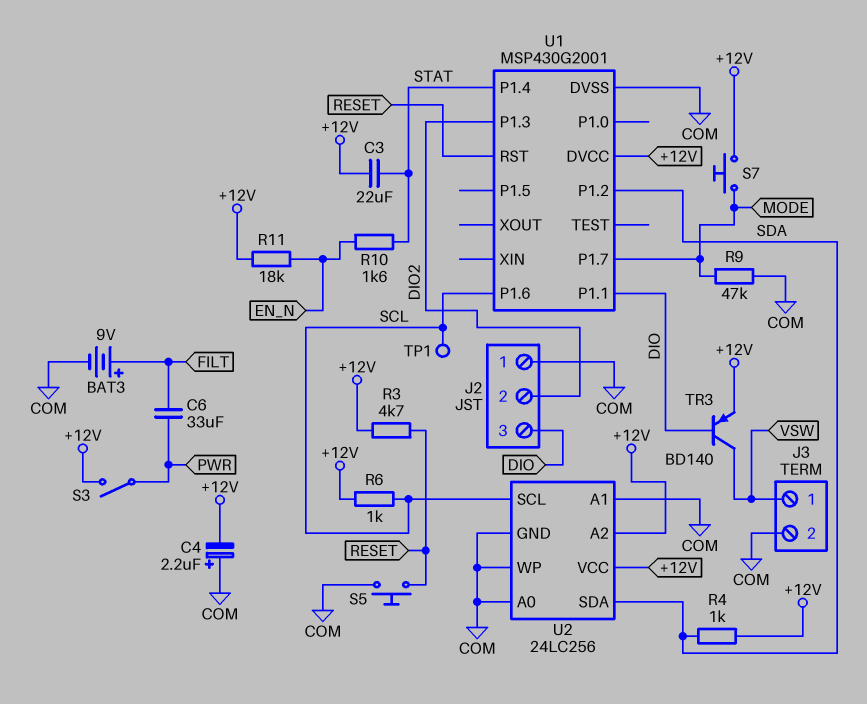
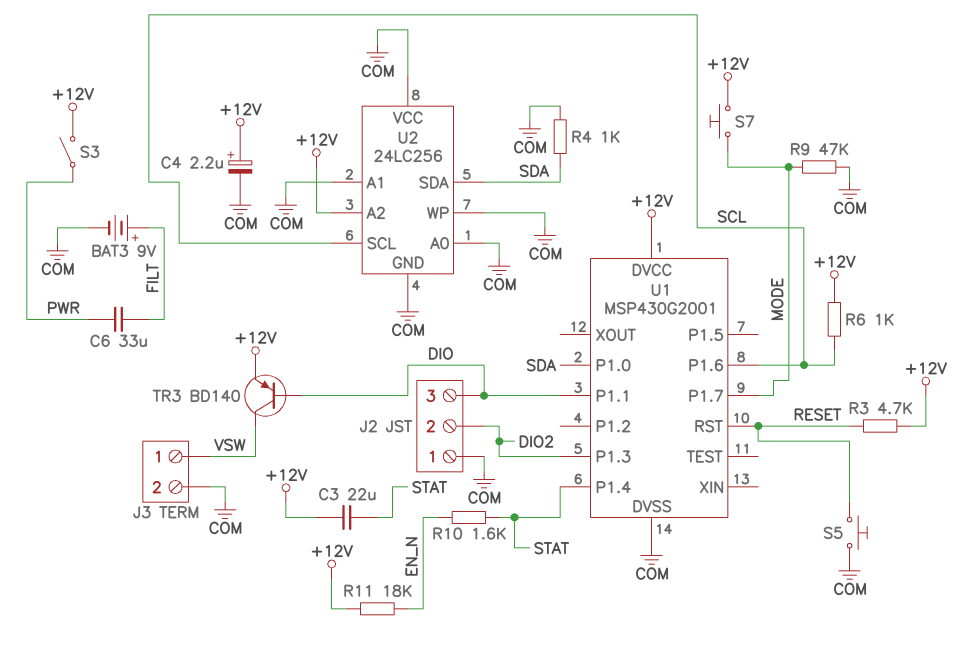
C4: 2.2uF (plus COM, minus +12V) -> 2.2uF (plus +12V, minus COM)
R4: 1k (+12V, SDA) -> 1k (COM, SDA)
TP1: test point (SCL) -> none
U1 pin P1.0: none -> SDA
U1 pin P1.2: SDA -> none
U2 pin VCC: +12V -> COM

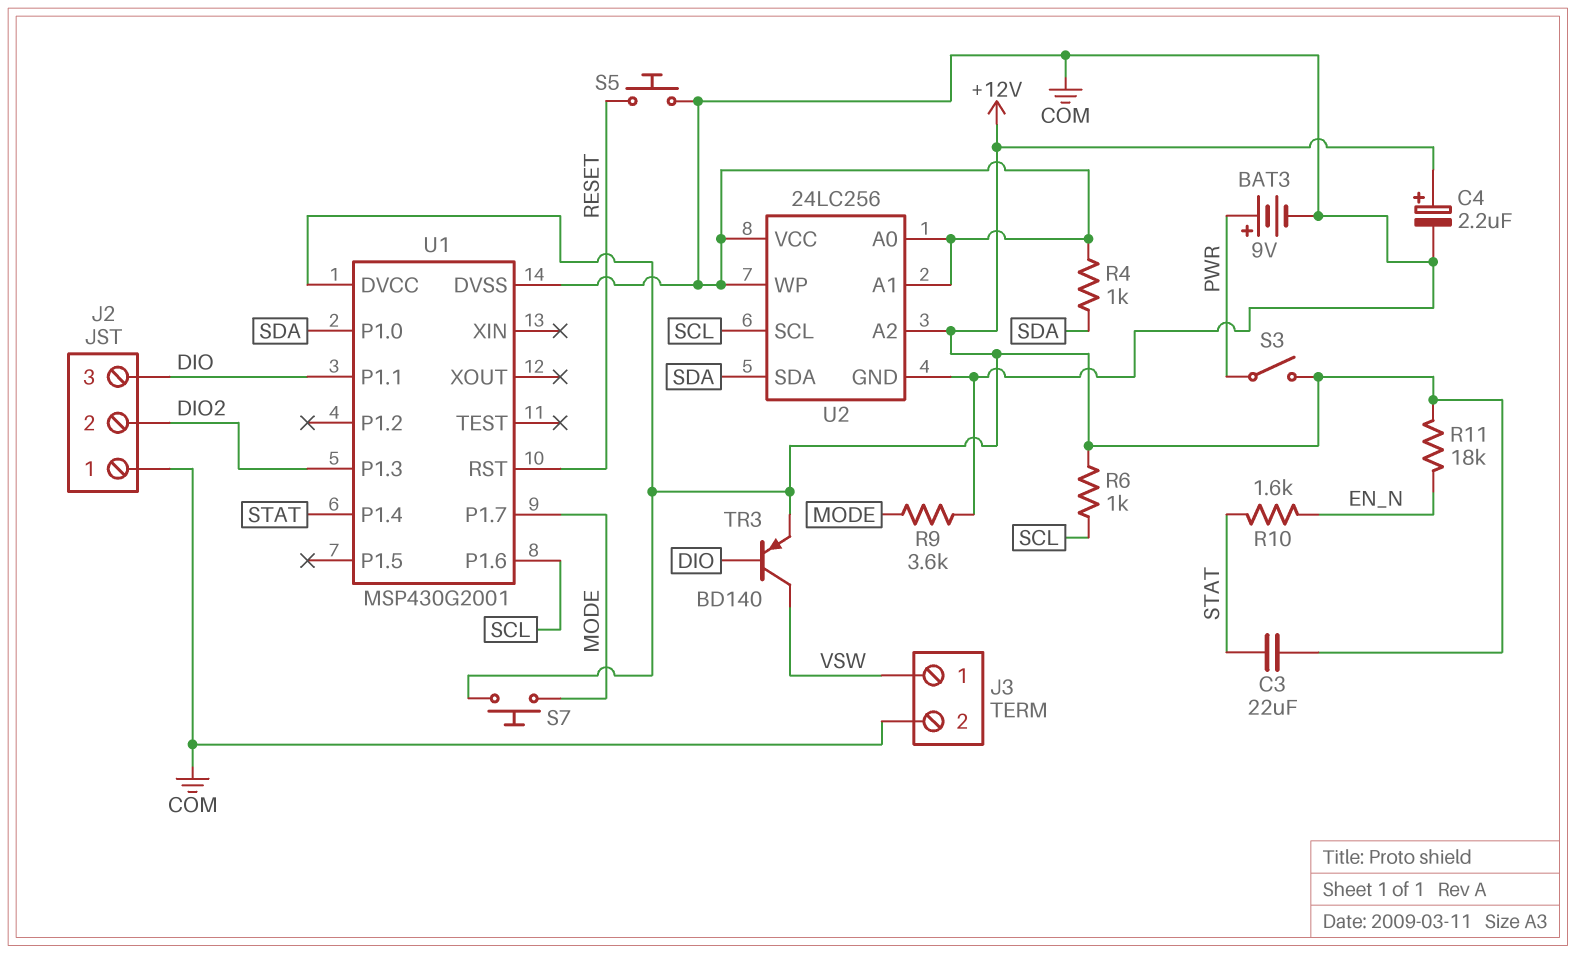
BAT3: 9V (plus FILT, minus COM) -> 9V (plus PWR, minus COM)
C6: 33uF (FILT, PWR) -> none
R3: 4.7k (+12V, RESET) -> none
R9: 47k (COM, MODE) -> 3.6k (COM, MODE)

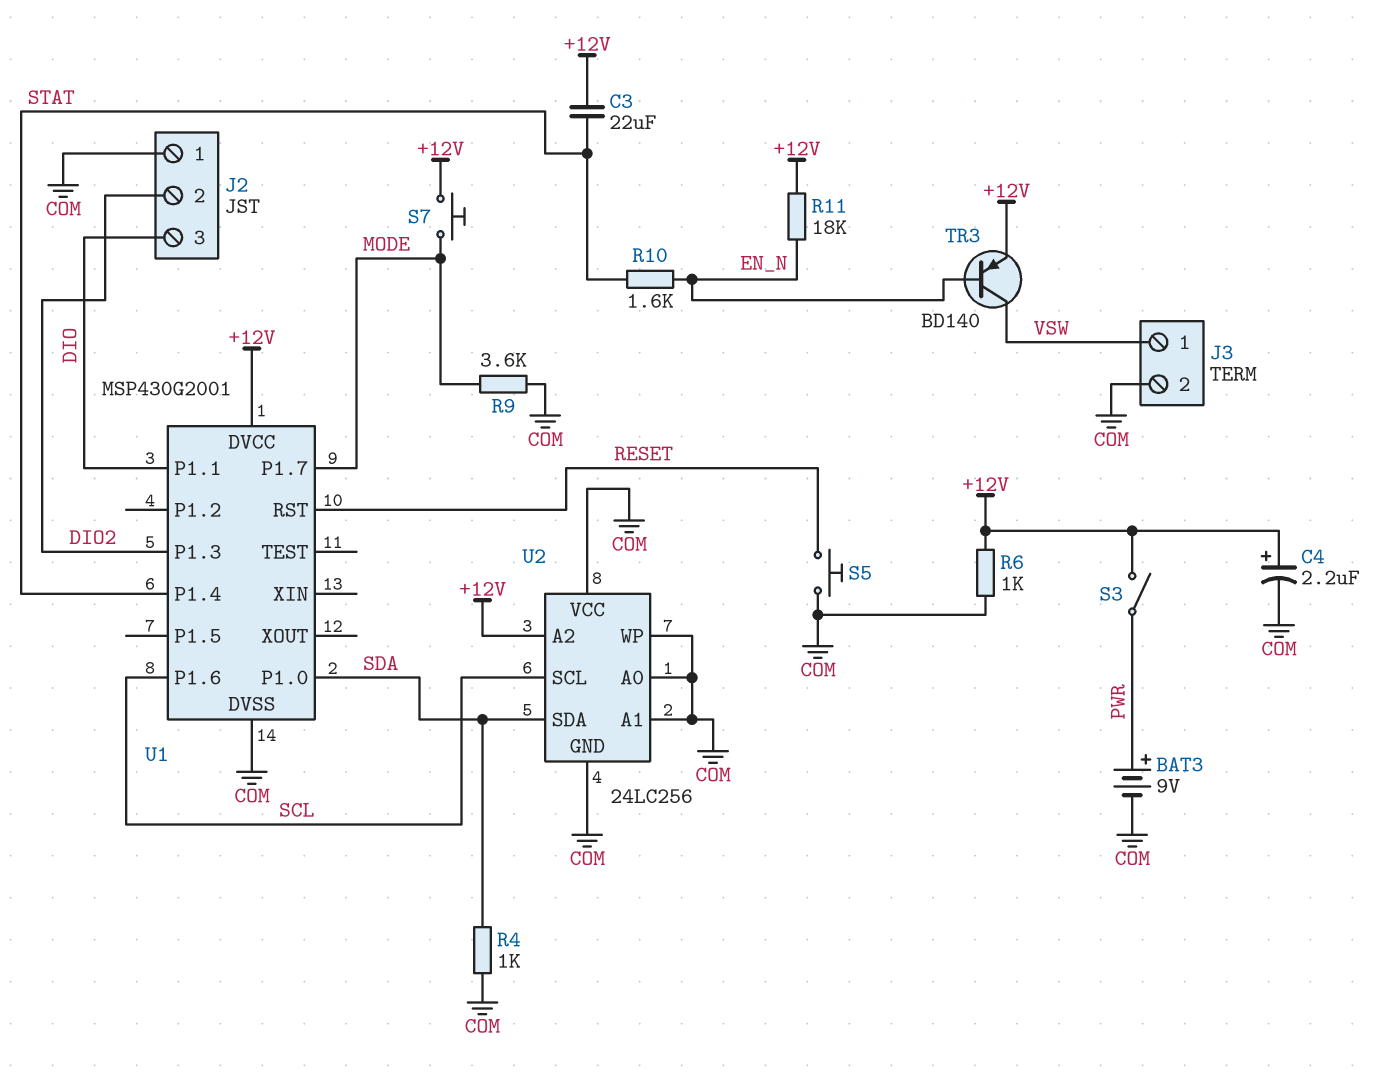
R6: 1k (+12V, SCL) -> 1k (+12V, COM)
TR3: PNP BD140 (B DIO, C VSW, E +12V) -> PNP BD140 (B EN_N, C VSW, E +12V)

